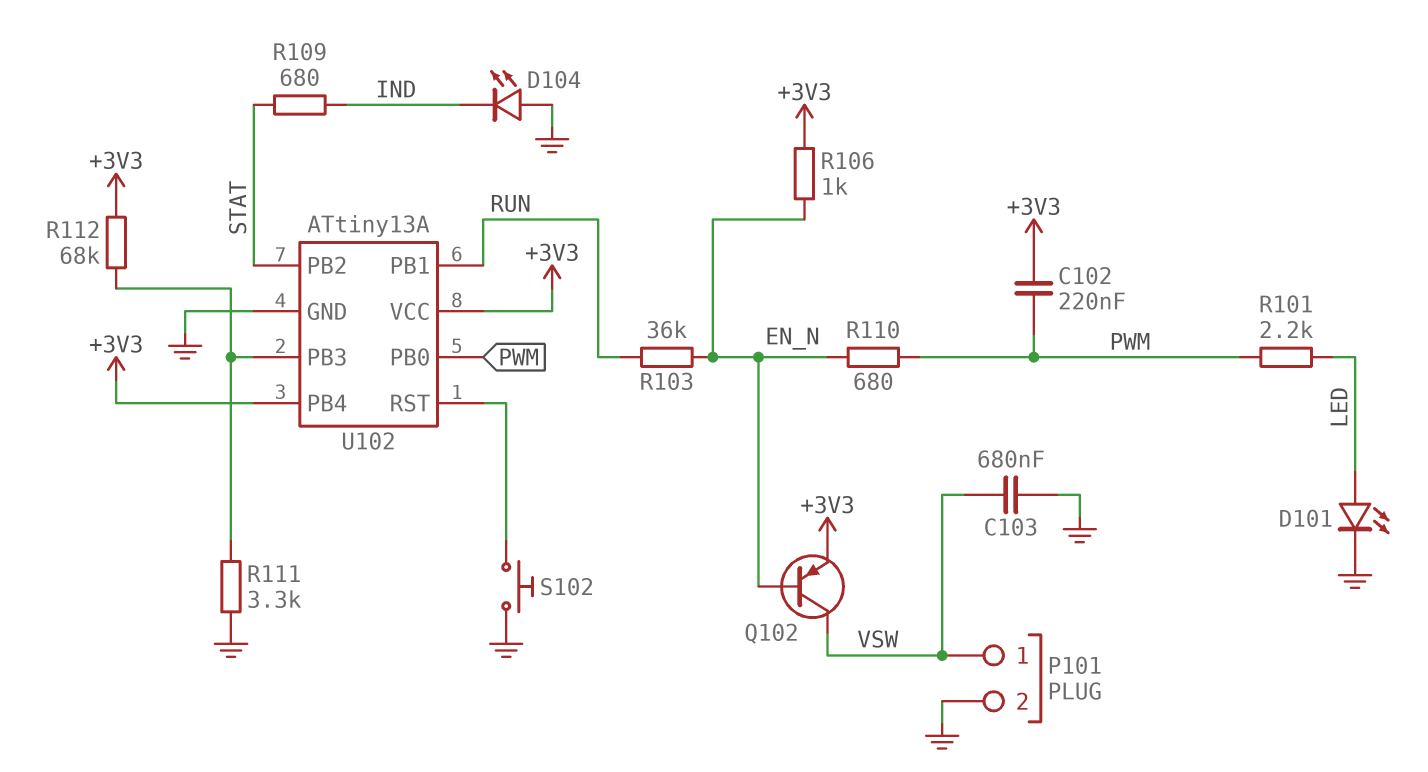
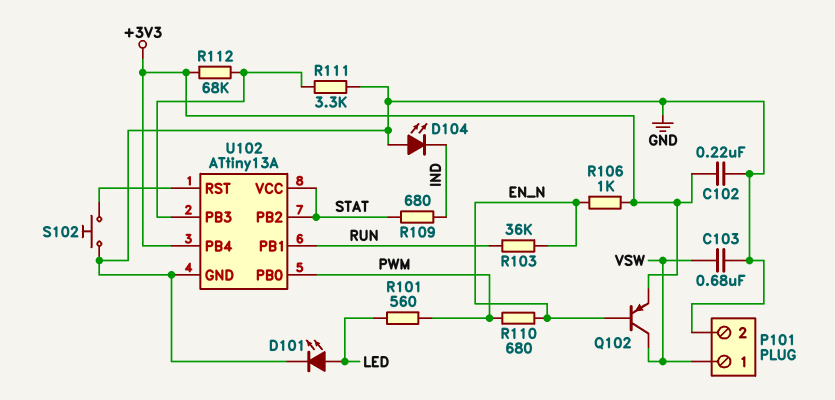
C102: 220nF (+3V3, PWM) -> 220nF (+3V3, GND)
R101: 2.2k (LED, PWM) -> 560 (LED, PWM)
U102 pin VCC: +3V3 -> STAT

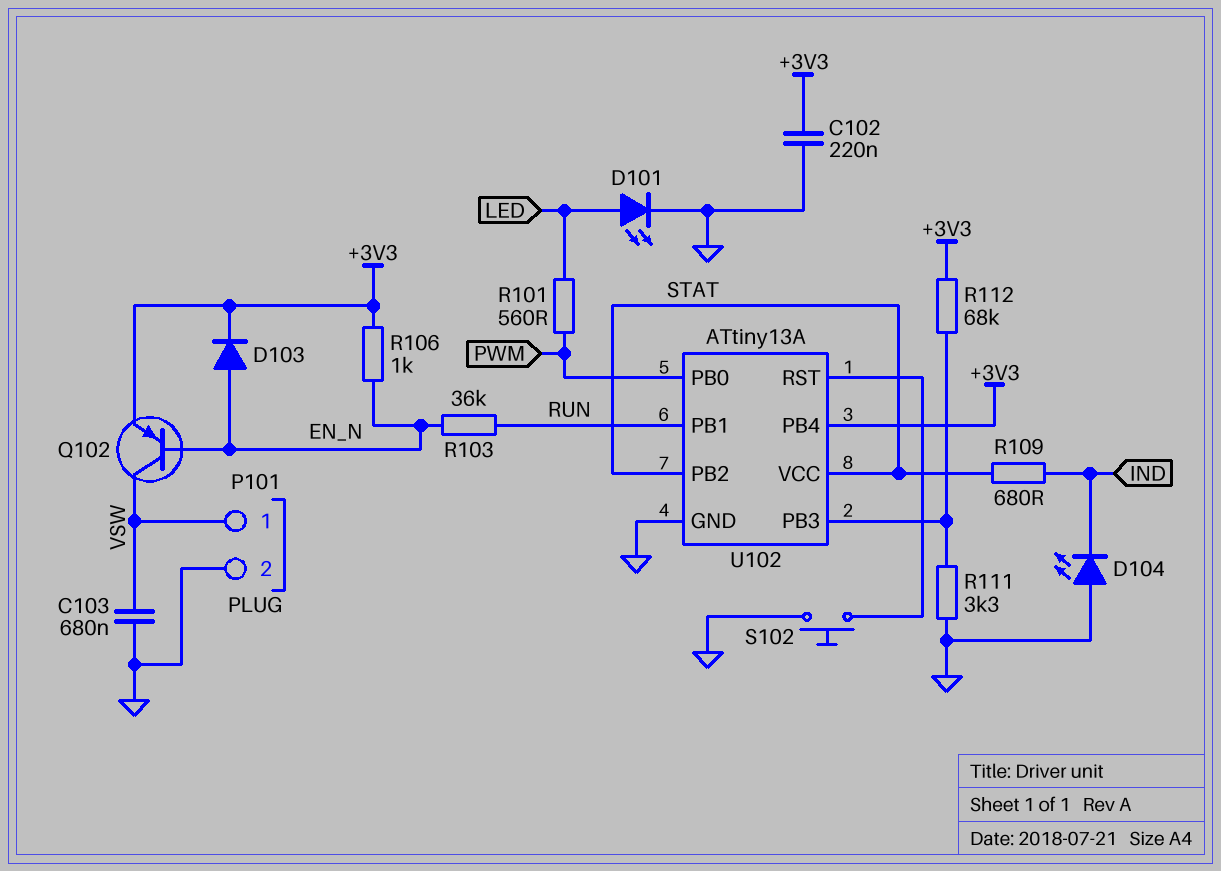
D103: none -> diode (A EN_N, K +3V3)
R110: 680 (EN_N, PWM) -> none

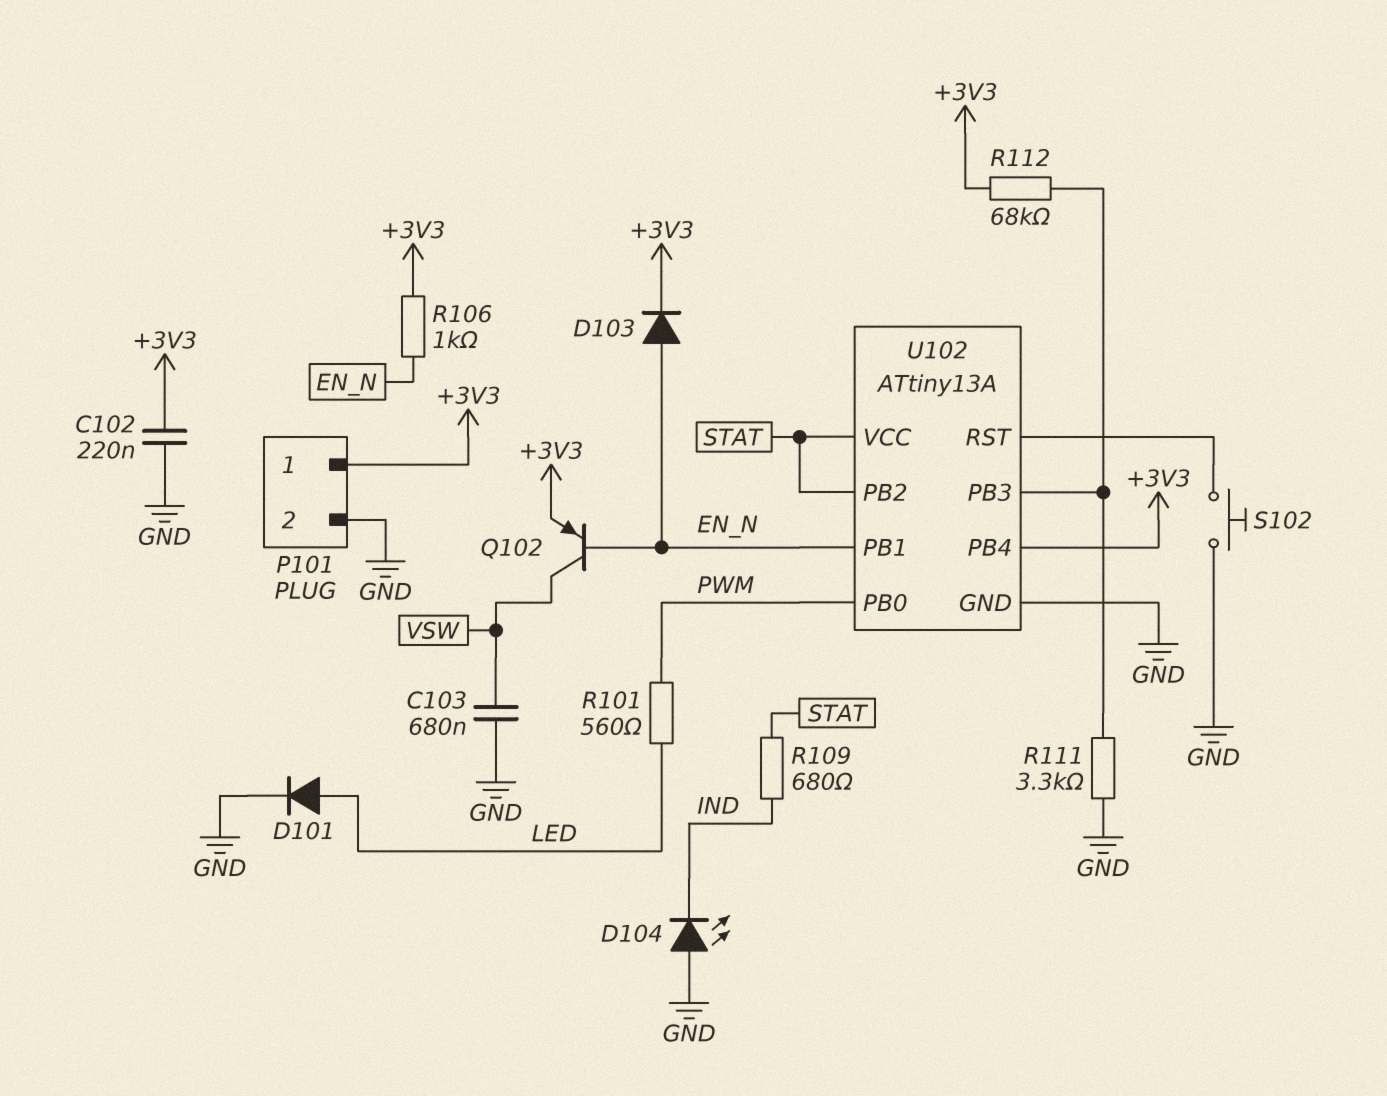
D101: LED (A LED, K GND) -> diode (A LED, K GND)
P101 pin 1: VSW -> +3V3
R103: 36k (EN_N, RUN) -> none
U102 pin PB1: RUN -> EN_N

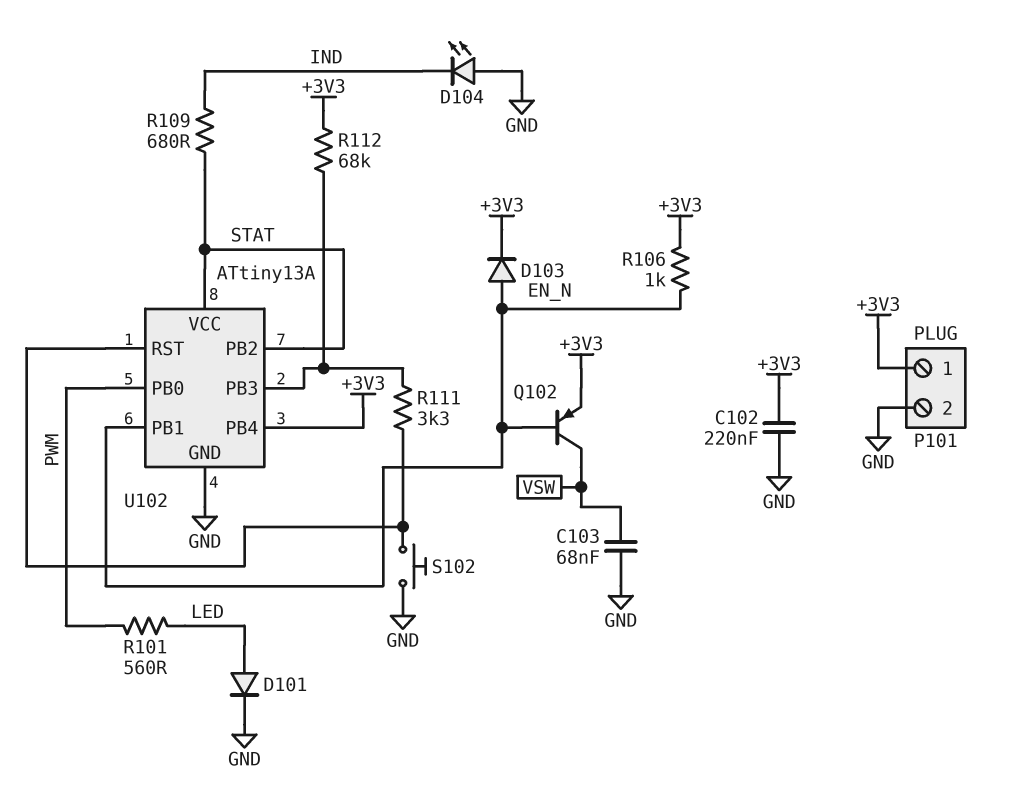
C103: 680nF (GND, VSW) -> 68nF (GND, VSW)
R111: 3.3k (GND, U102/PB3) -> 3.3k (U102/PB3, U102/RST)

